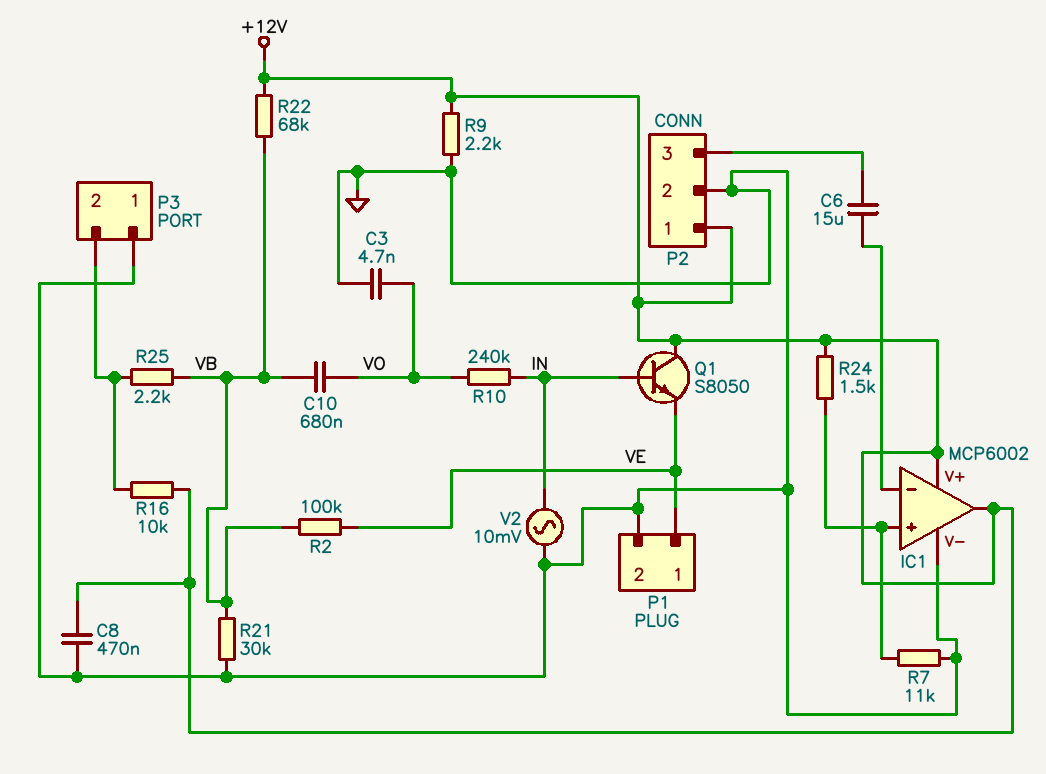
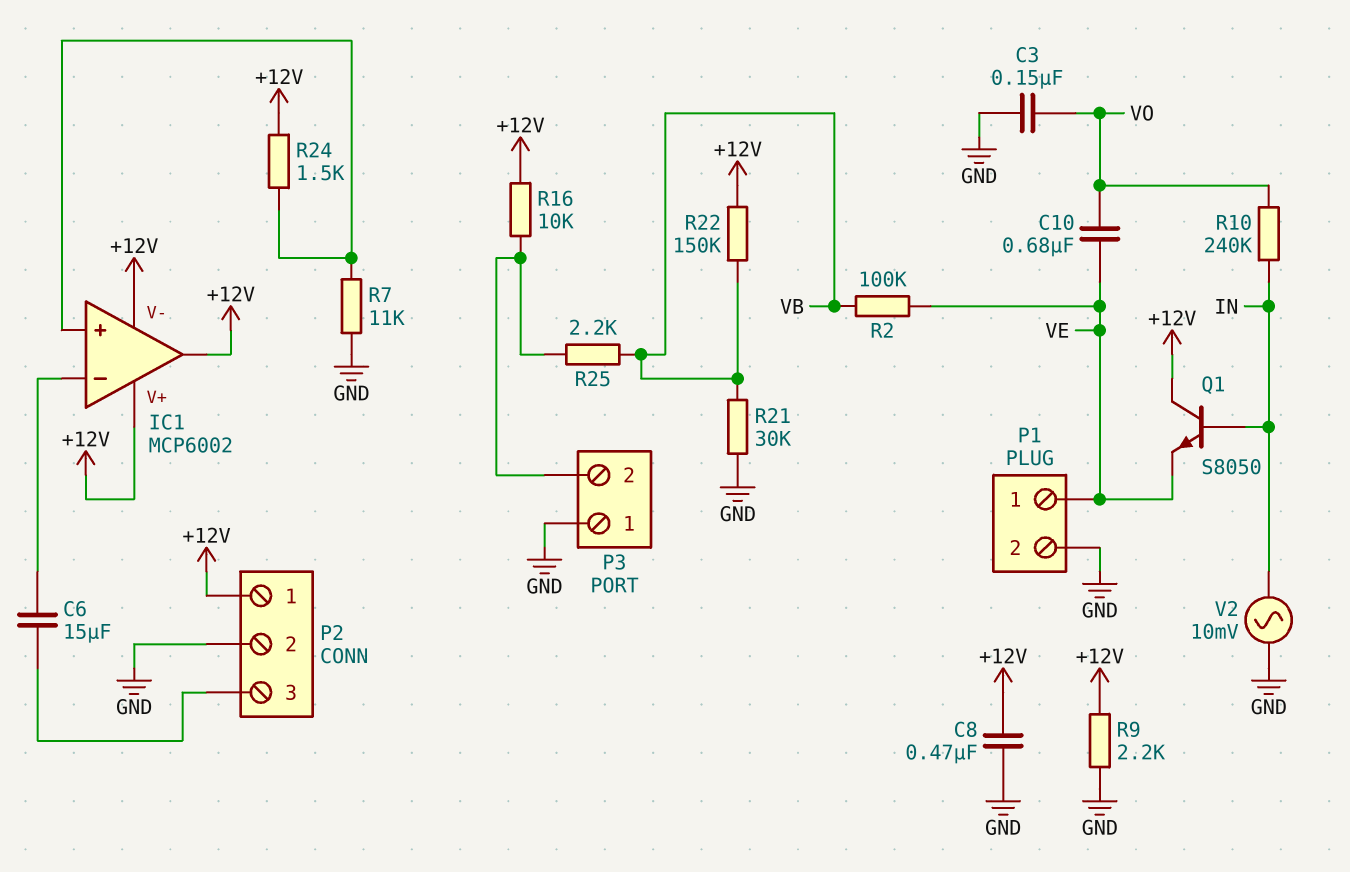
C3: 4.7nF (GND, VO) -> 150nF (GND, VO)
C10: 680nF (VB, VO) -> 680nF (VE, VO)
IC1 pin V-: GND -> +12V
R22: 68k (+12V, VB) -> 150k (+12V, VB)

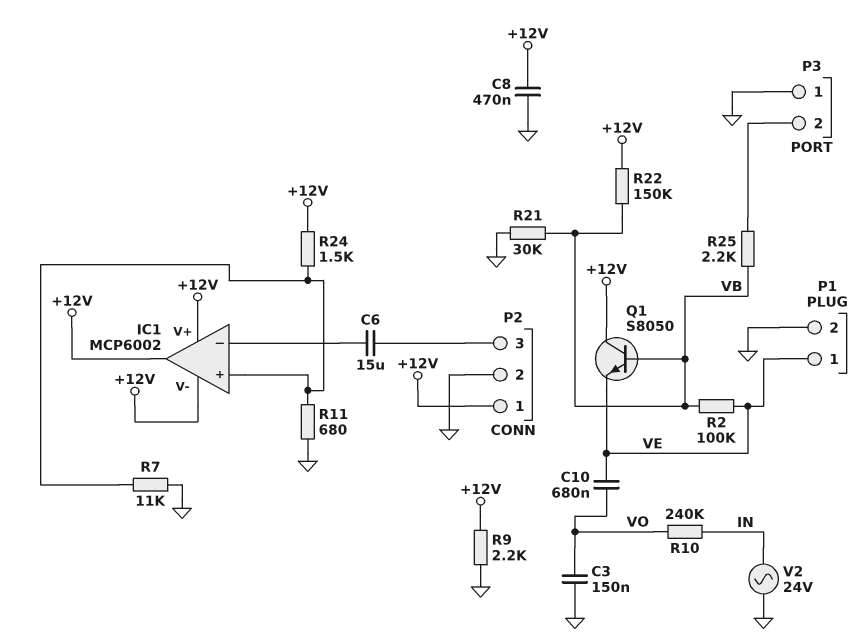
Q1: NPN S8050 (B IN, C +12V, E VE) -> NPN S8050 (B VB, C +12V, E VE)
R11: none -> 680 (GND, IC1/in+)
R16: 10k (+12V, P3/2) -> none
V2: AC 10mV (GND, IN) -> AC 24V (GND, IN)

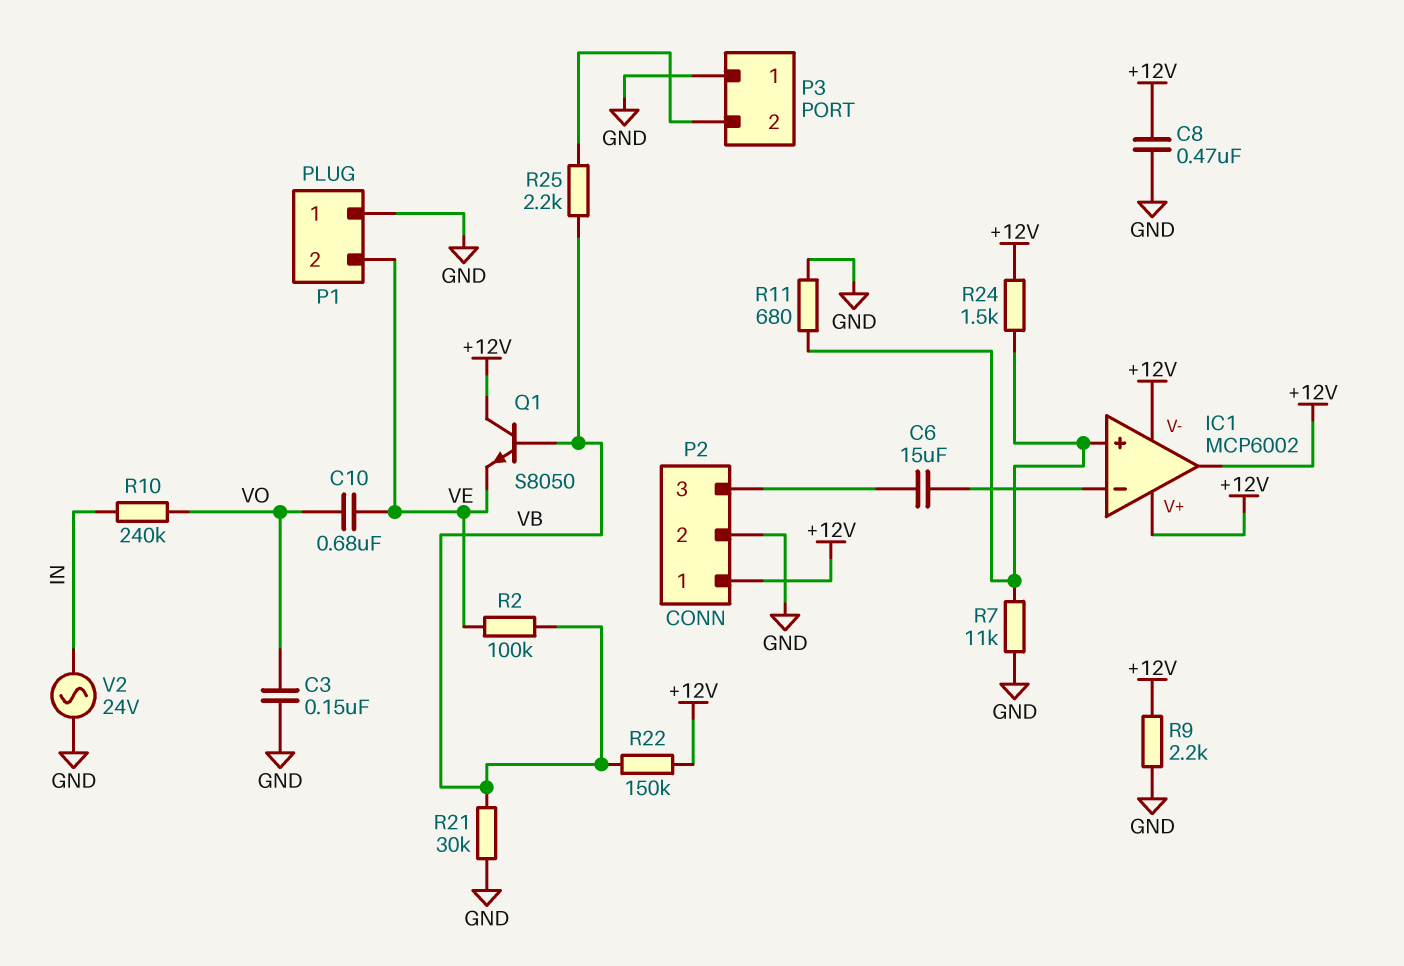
P1 pin 1: VE -> GND
P1 pin 2: GND -> VE

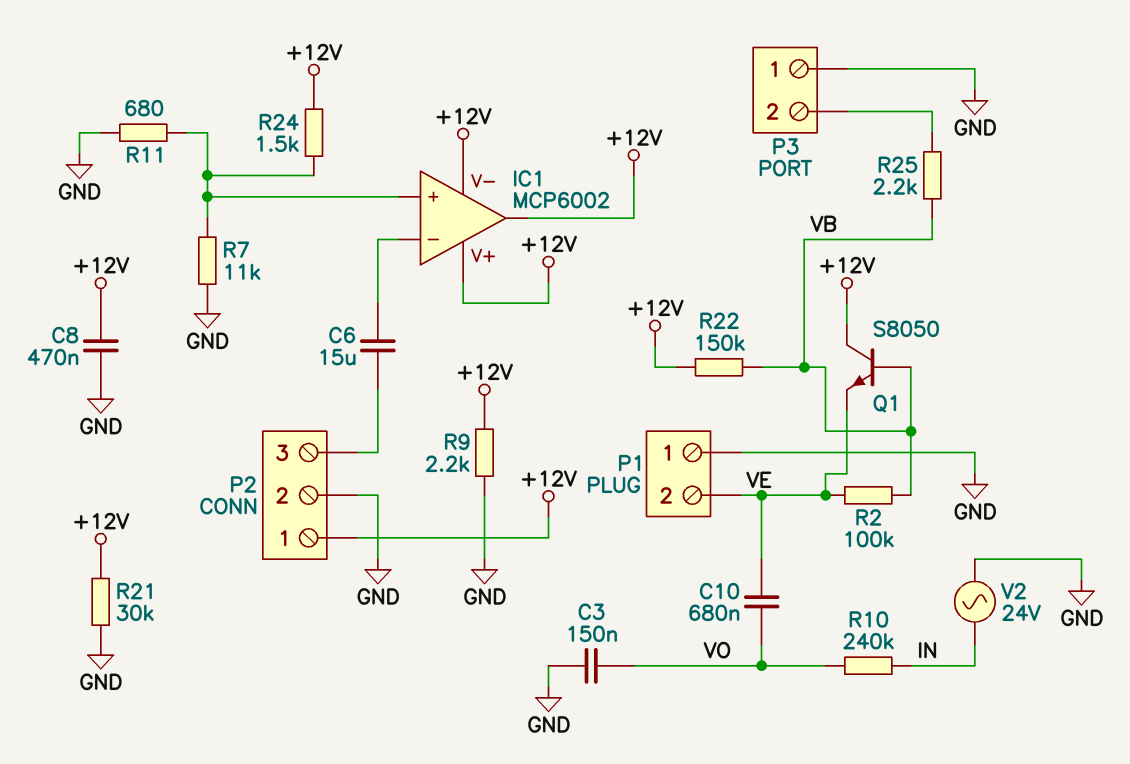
R21: 30k (GND, VB) -> 30k (+12V, GND)

